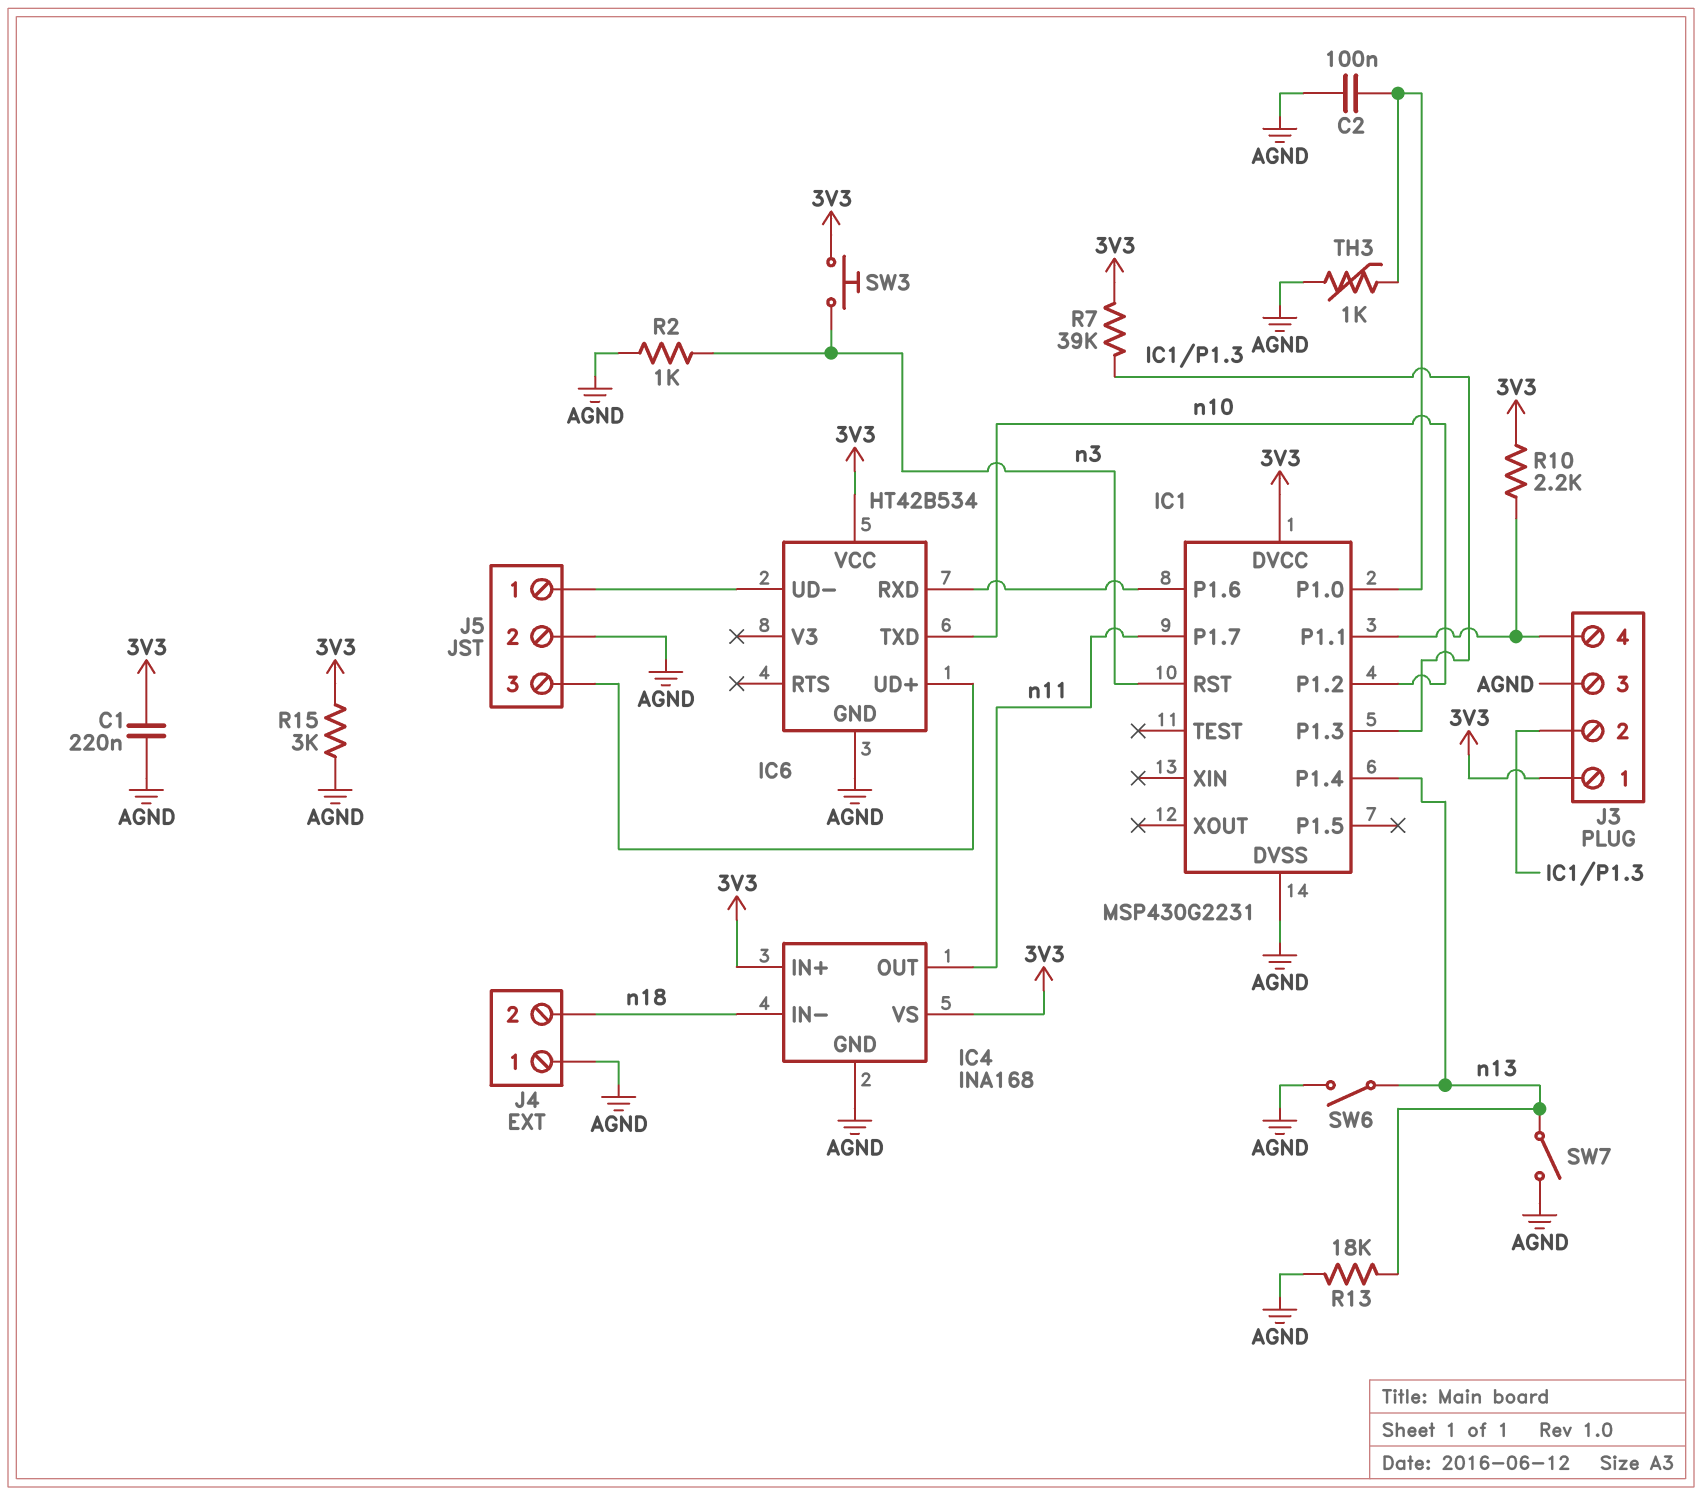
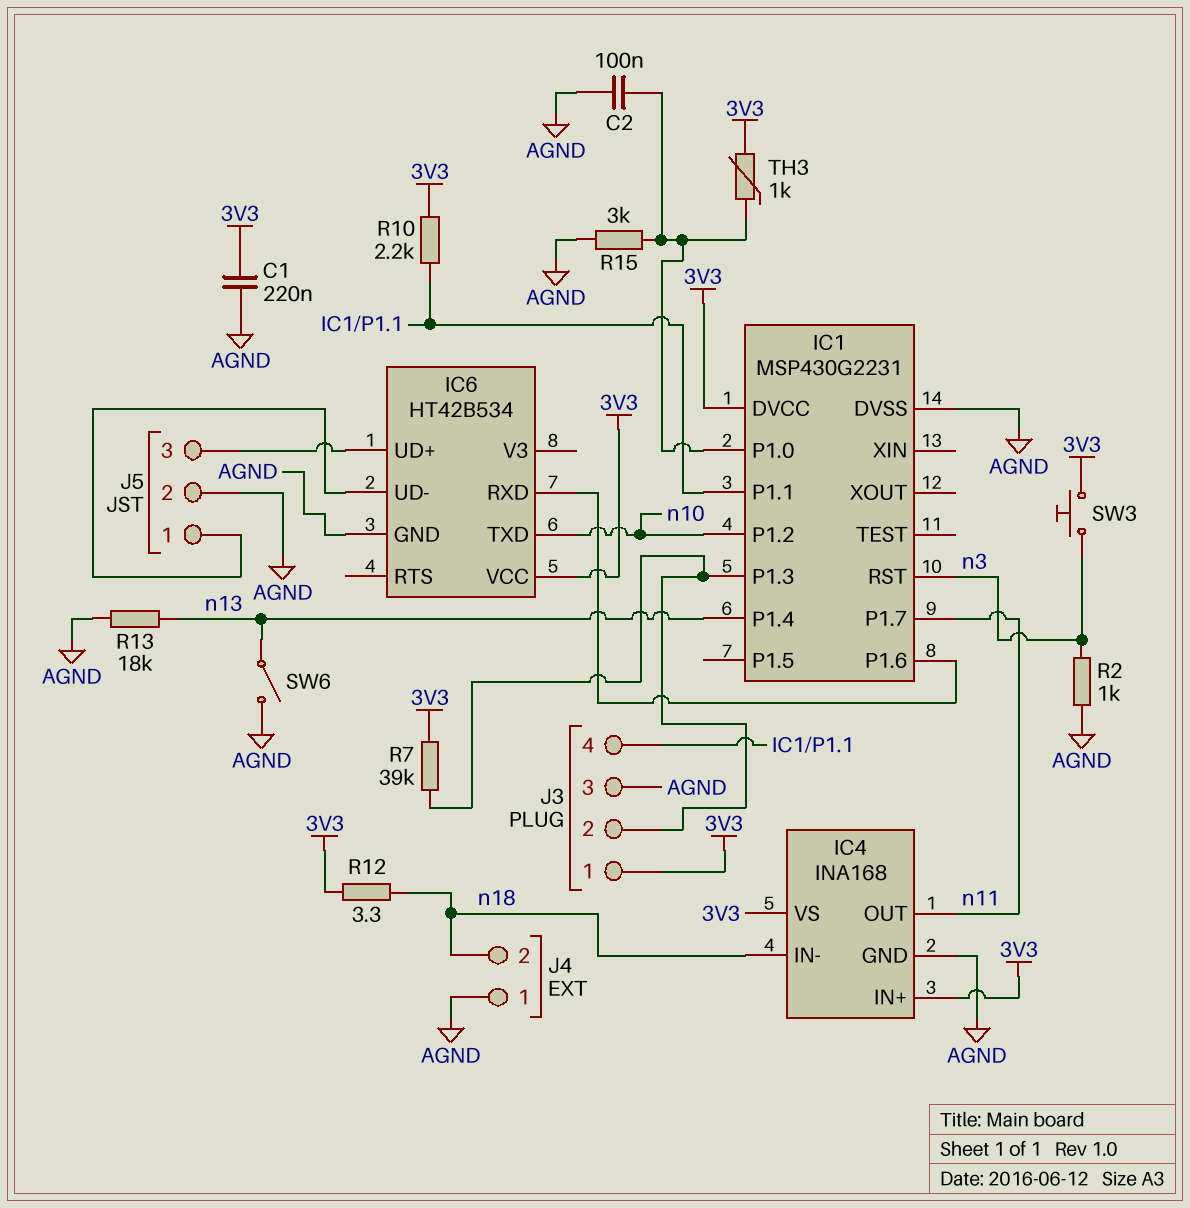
R12: none -> 3.3 (3V3, n18)
R15: 3k (3V3, AGND) -> 3k (AGND, IC1/P1.0)
SW7: switch (AGND, n13) -> none
TH3: 1k (AGND, IC1/P1.0) -> 1k (3V3, IC1/P1.0)

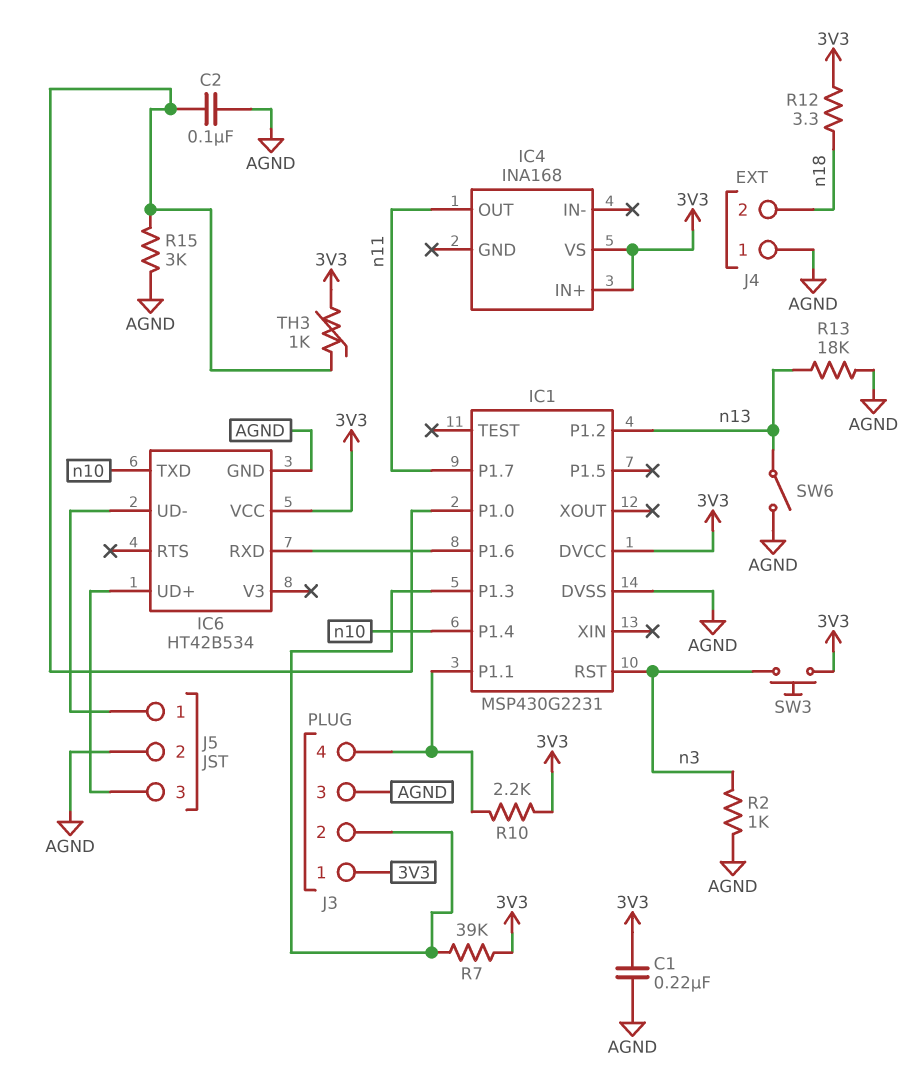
IC1 pin P1.2: n10 -> n13
IC1 pin P1.4: n13 -> n10
IC4 pin GND: AGND -> none
IC4 pin IN-: n18 -> none

